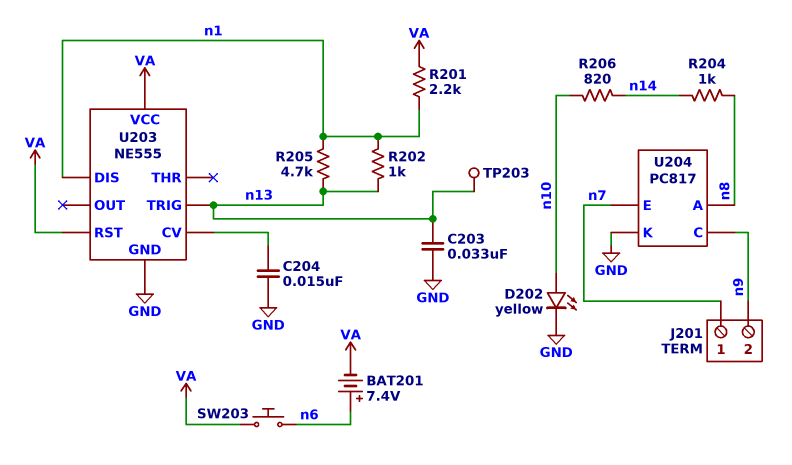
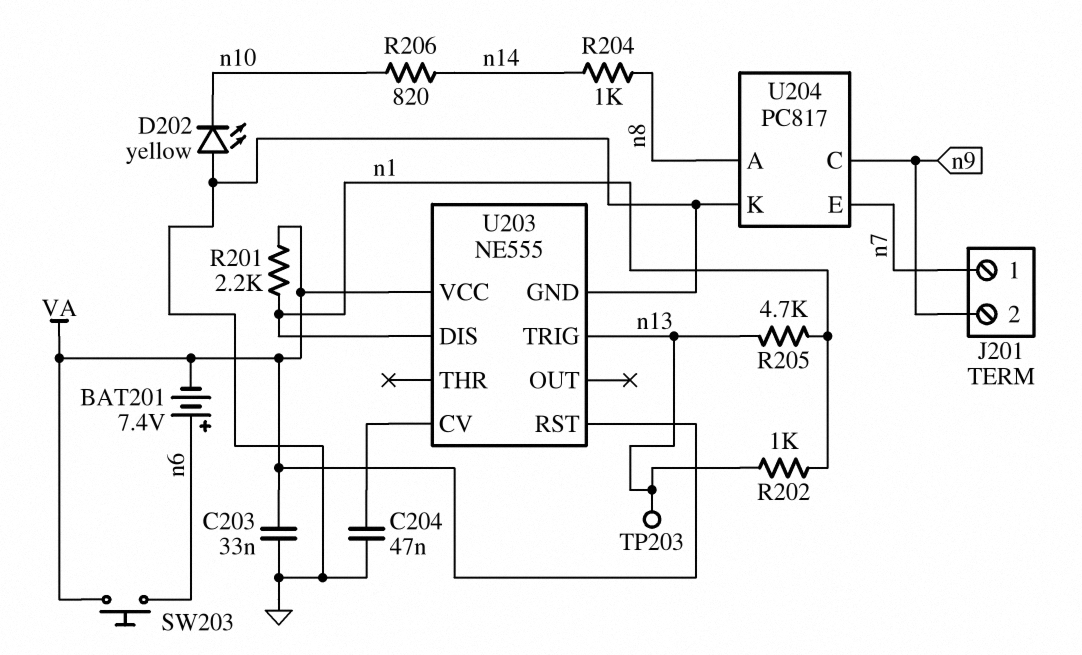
C203: 33nF (GND, n13) -> 33nF (GND, VA)
C204: 15nF (GND, U203/CV) -> 47nF (GND, U203/CV)
D202: LED yellow (A n10, K GND) -> LED yellow (A GND, K n10)

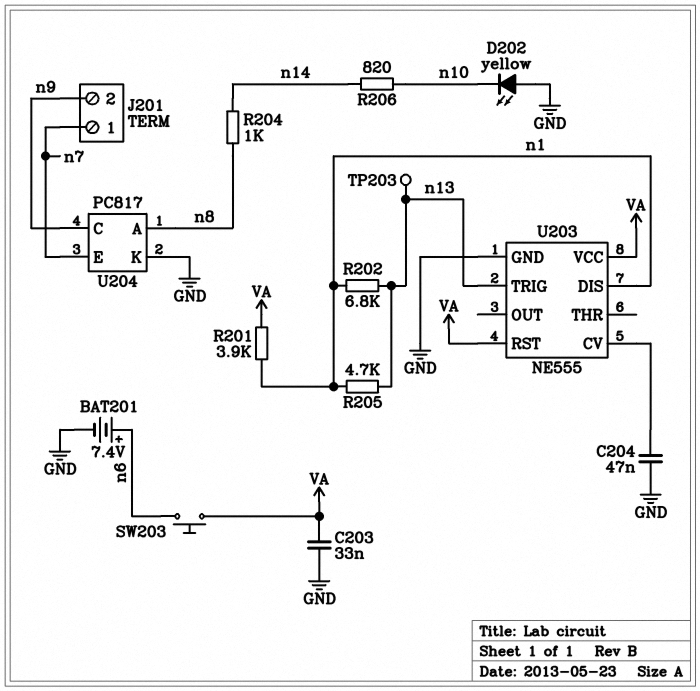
BAT201: 7.4V (plus n6, minus VA) -> 7.4V (plus n6, minus GND)
R201: 2.2k (VA, n1) -> 3.9k (VA, n1)
R202: 1k (n1, n13) -> 6.8k (n1, n13)

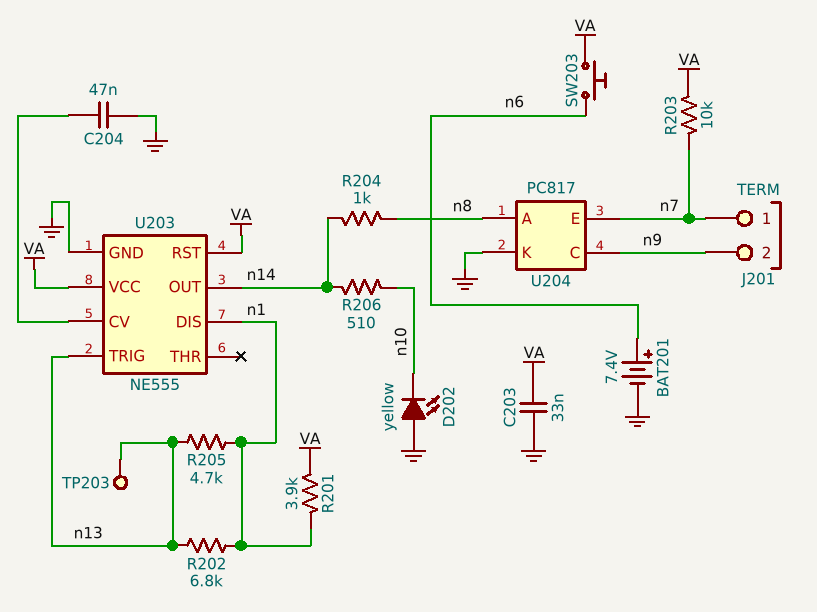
R203: none -> 10k (VA, n7)
R206: 820 (n10, n14) -> 510 (n10, n14)
U203 pin OUT: none -> n14

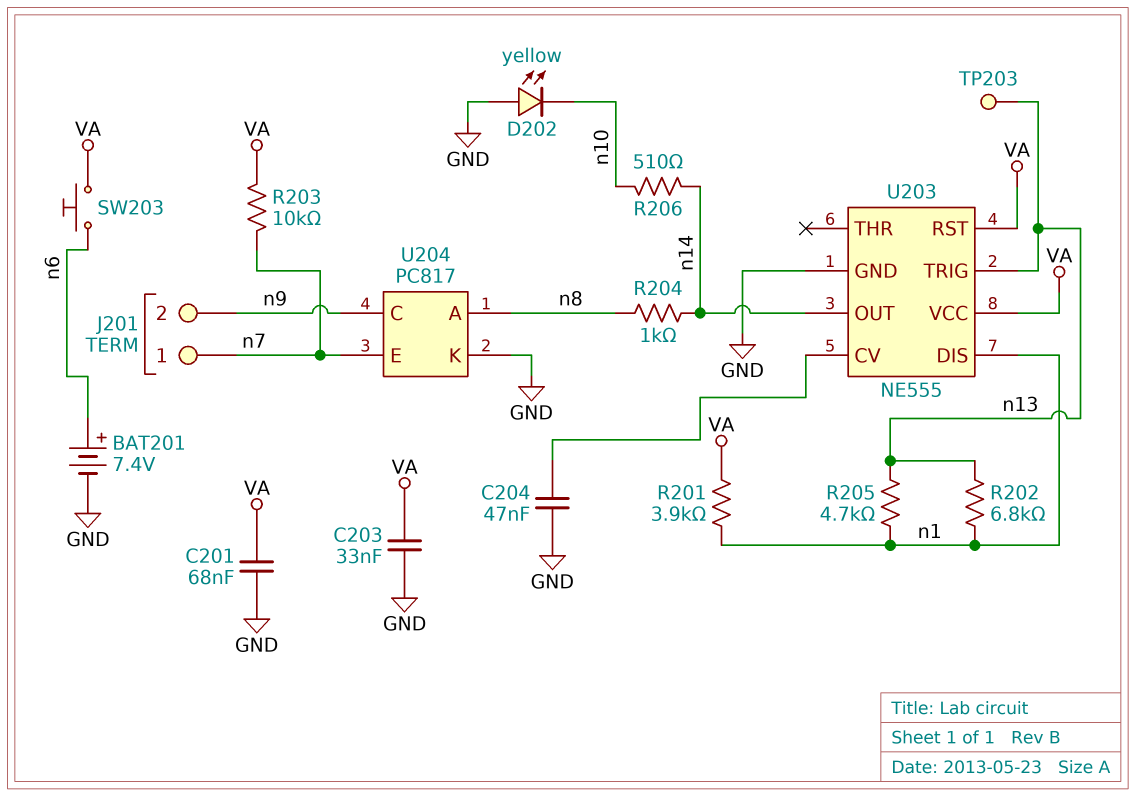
C201: none -> 68nF (GND, VA)

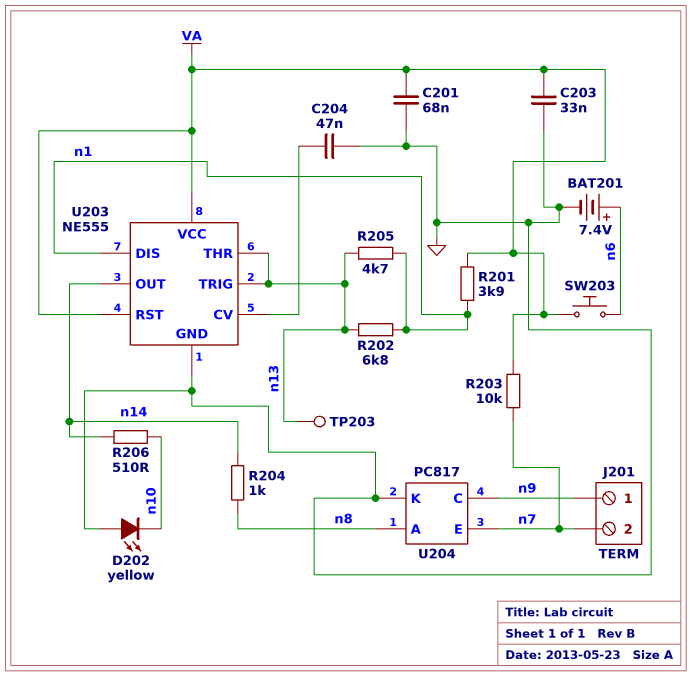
J201 pin 1: n7 -> n9
J201 pin 2: n9 -> n7
U203 pin THR: none -> n13

